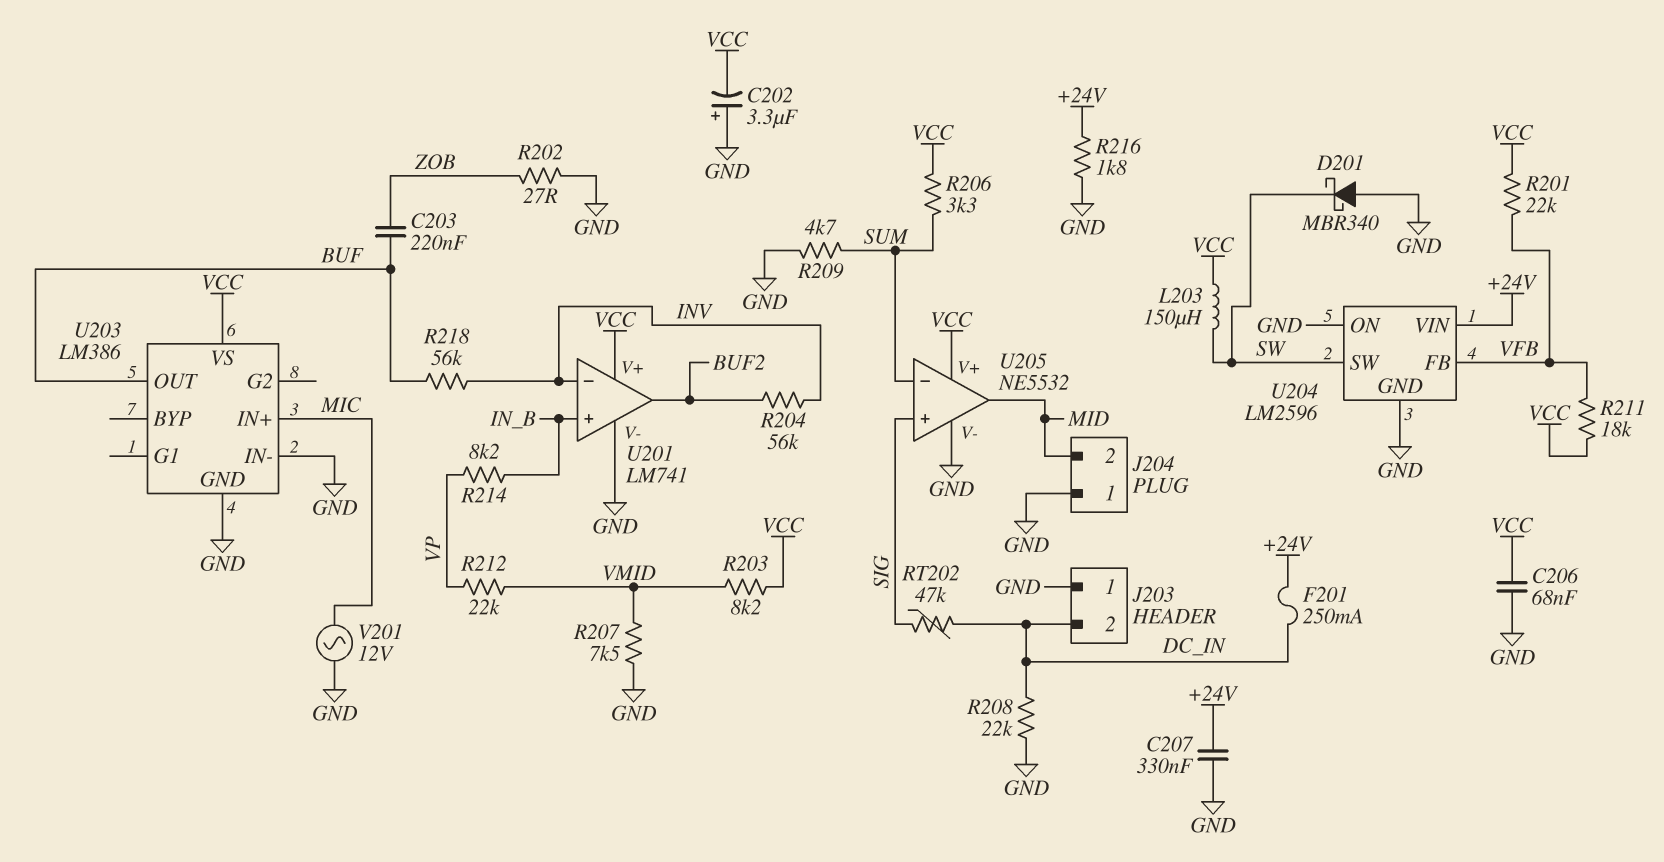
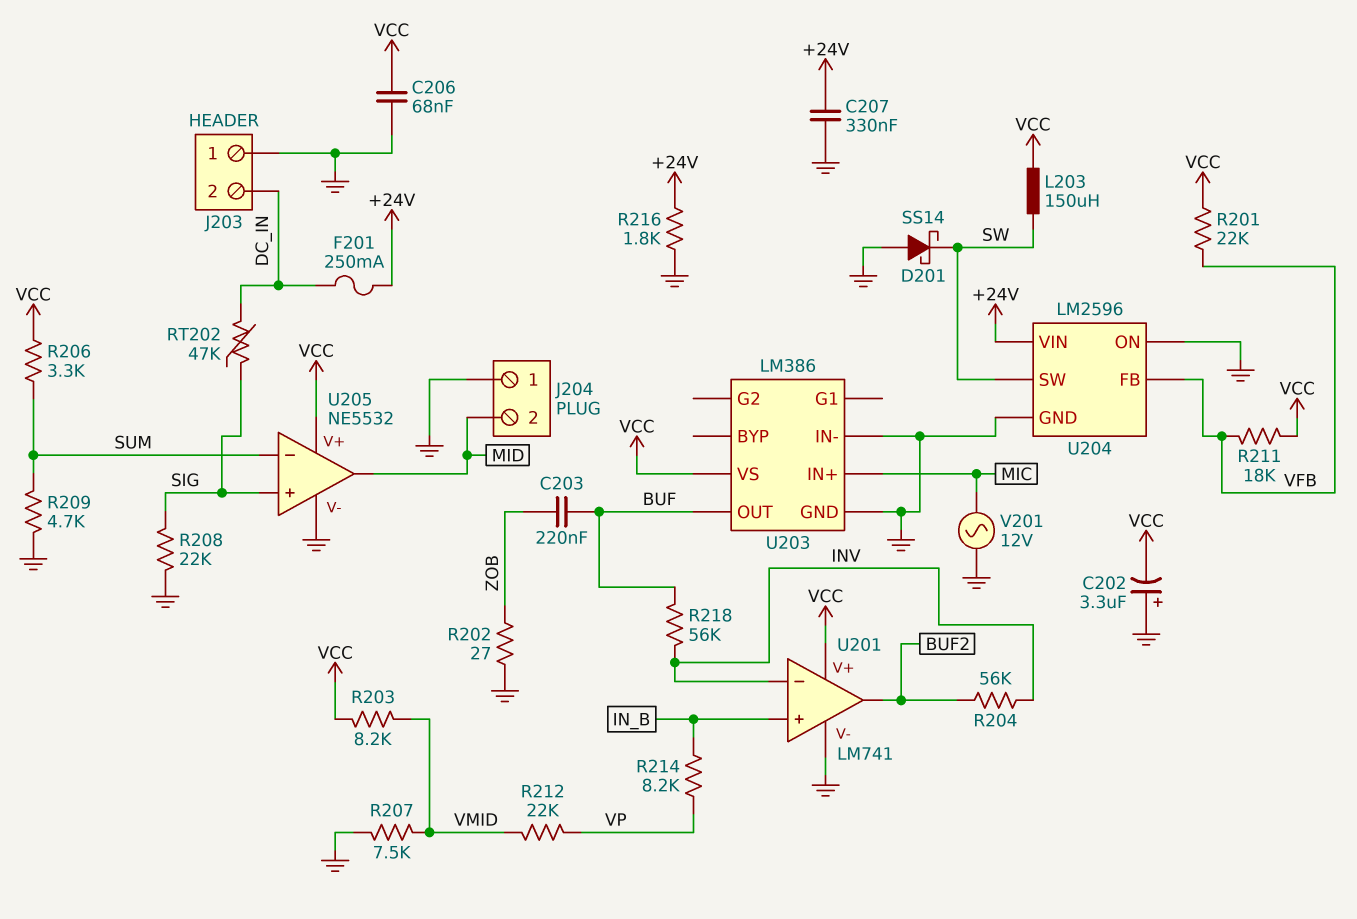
D201: schottky MBR340 (A GND, K SW) -> schottky SS14 (A GND, K SW)
R208: 22k (DC_IN, GND) -> 22k (GND, SIG)

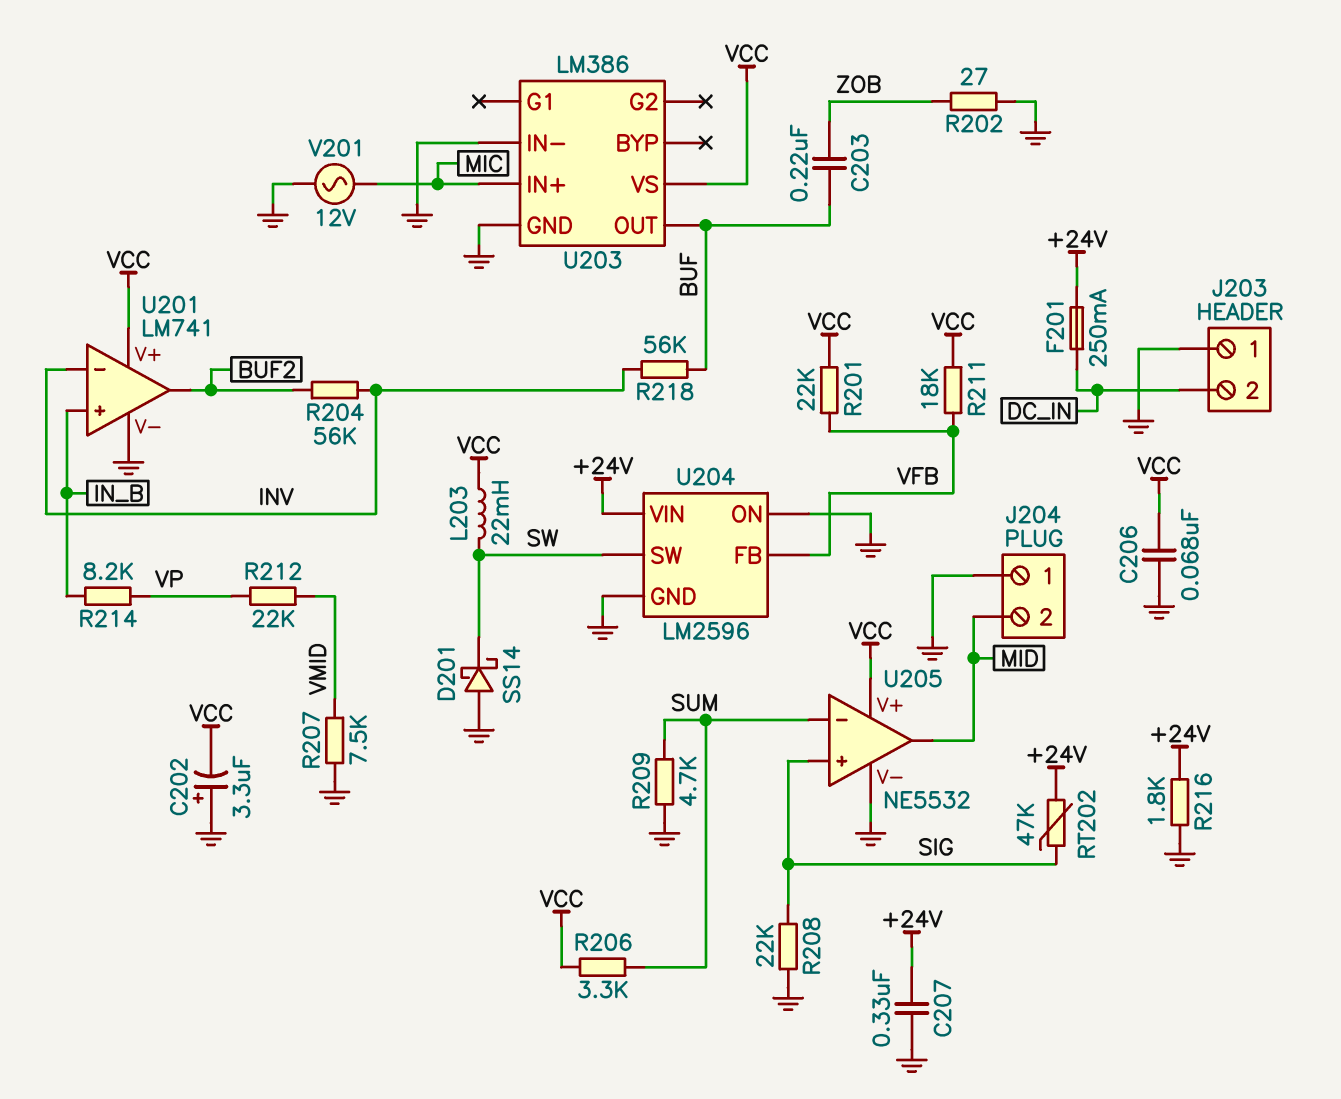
L203: 150uH (SW, VCC) -> 22mH (SW, VCC)
R203: 8.2k (VCC, VMID) -> none
RT202: 47k (DC_IN, SIG) -> 47k (+24V, SIG)

